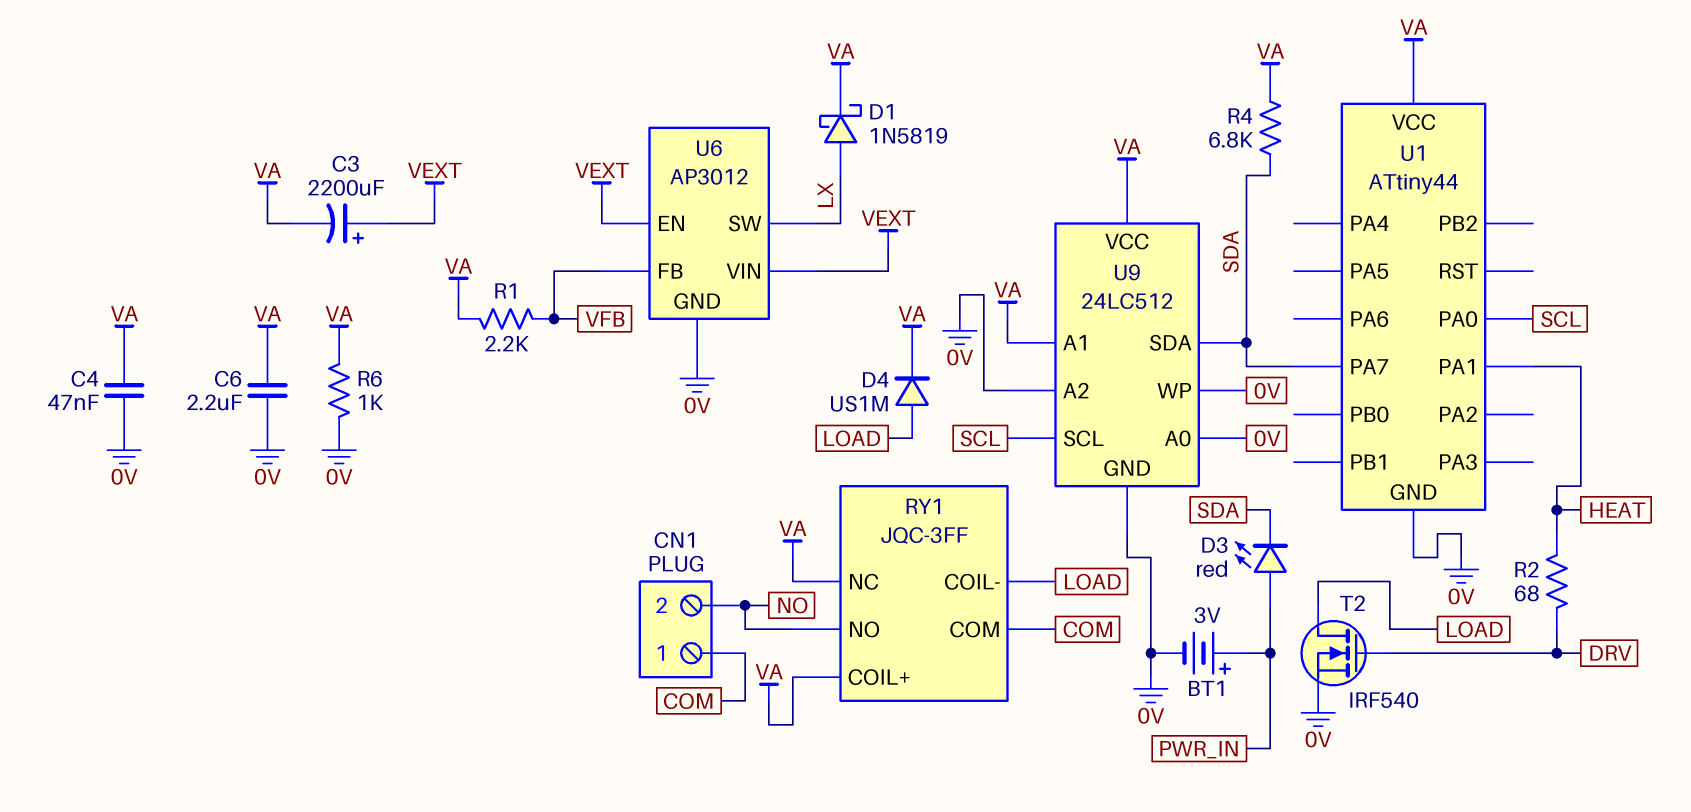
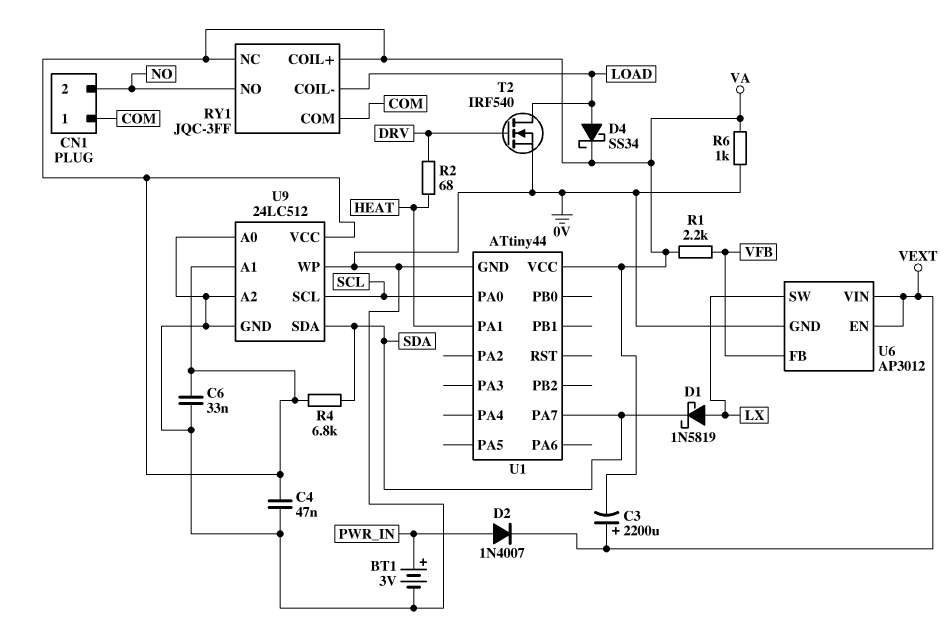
C6: 2.2uF (0V, VA) -> 33nF (0V, VA)
D1: schottky 1N5819 (A LX, K VA) -> schottky 1N5819 (A LX, K SDA)
D2: none -> diode 1N4007 (A PWR_IN, K VEXT)
D3: LED red (A PWR_IN, K SDA) -> none
D4: diode US1M (A LOAD, K VA) -> schottky SS34 (A LOAD, K VA)

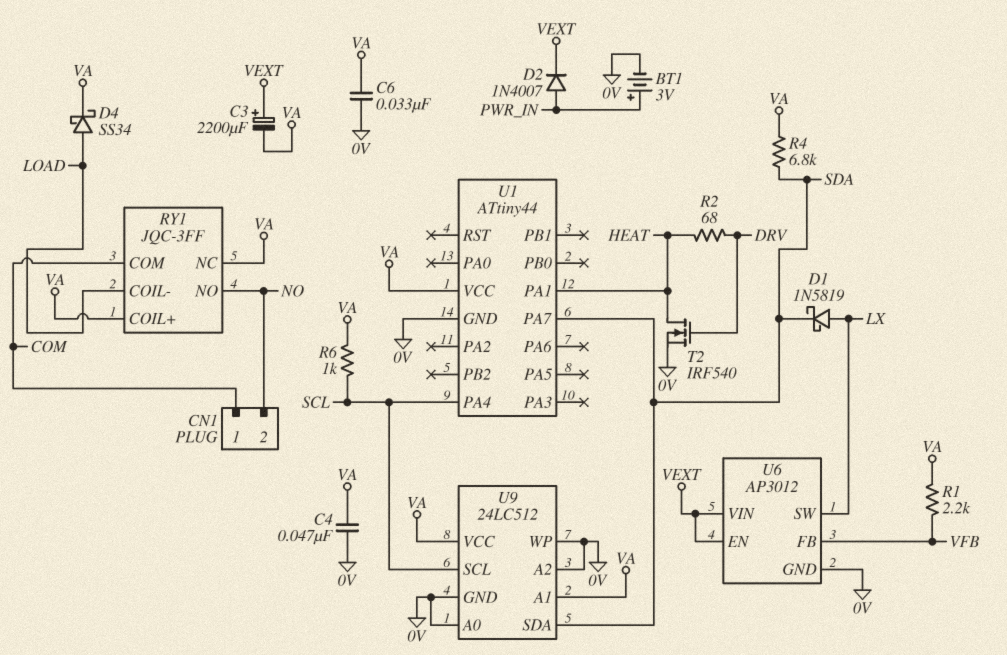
R6: 1k (0V, VA) -> 1k (SCL, VA)
T2: NMOS IRF540 (G DRV, D LOAD, S 0V) -> NMOS IRF540 (G DRV, D HEAT, S 0V)
U1 pin PA0: SCL -> none
U1 pin PA4: none -> SCL

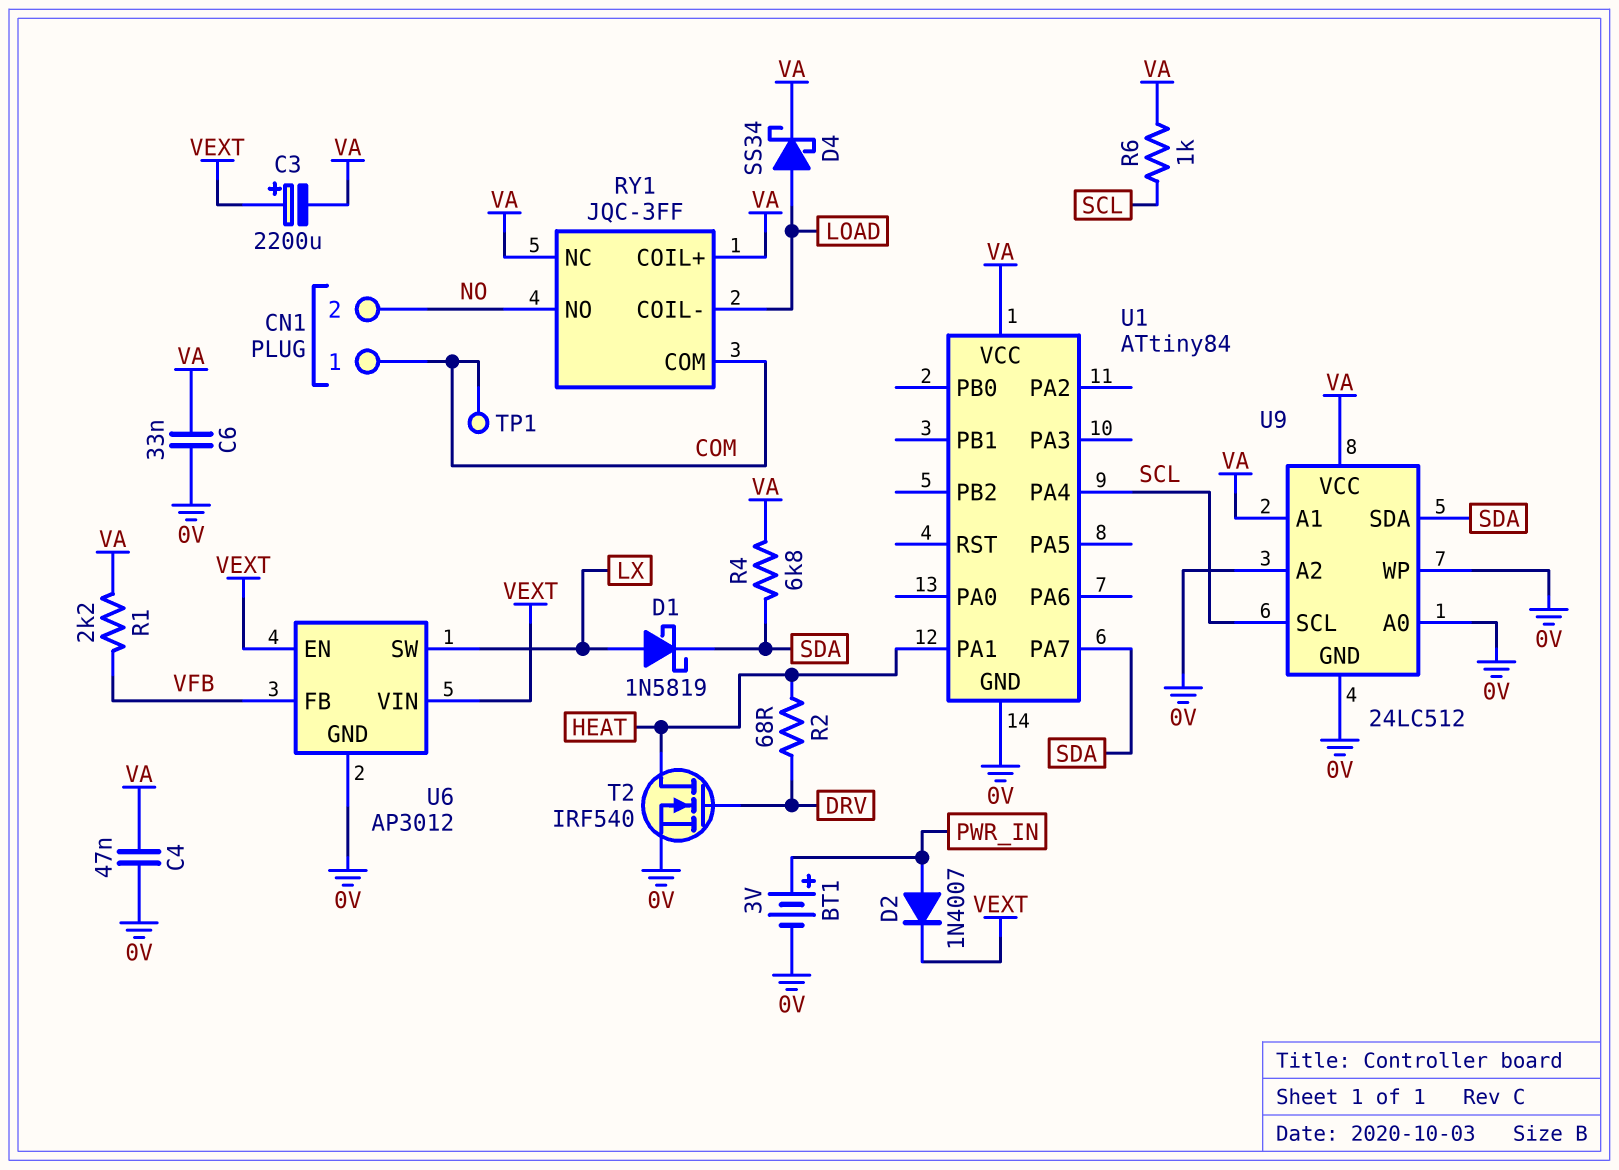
TP1: none -> test point (COM)
U1: ATtiny44 -> ATtiny84

